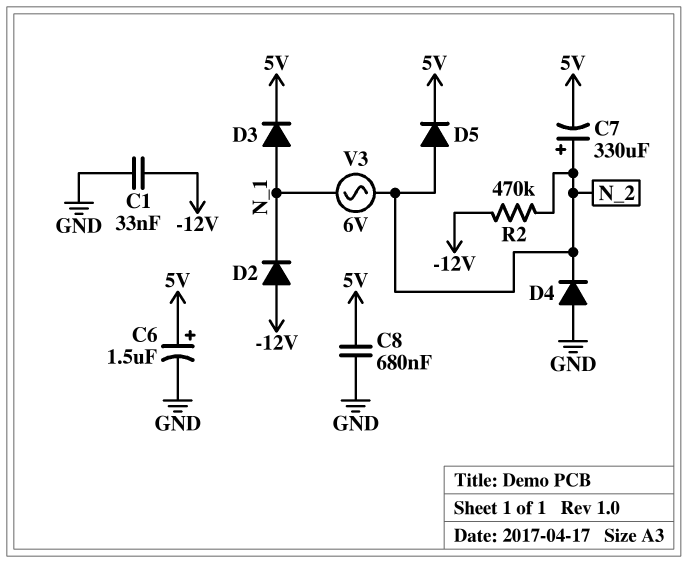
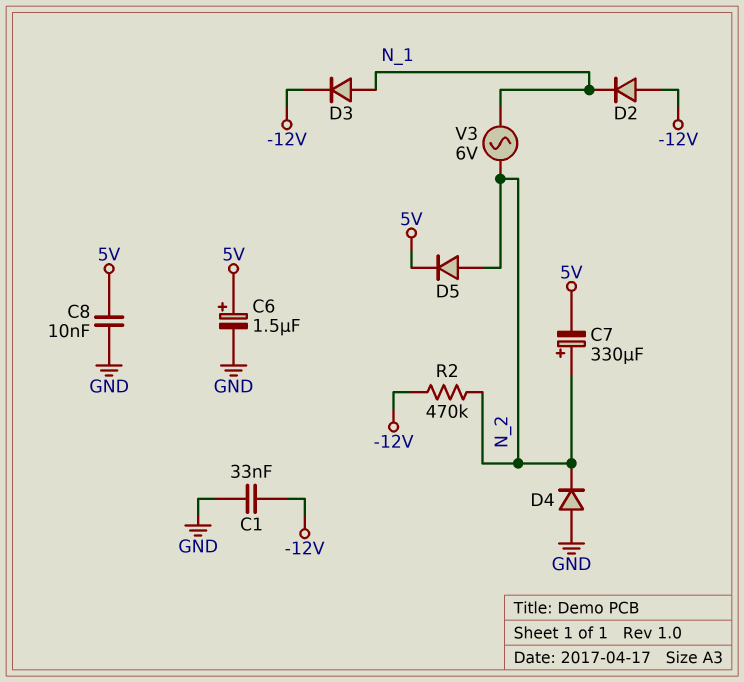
C8: 680nF (5V, GND) -> 10nF (5V, GND)
D3: diode (A N_1, K 5V) -> diode (A N_1, K -12V)

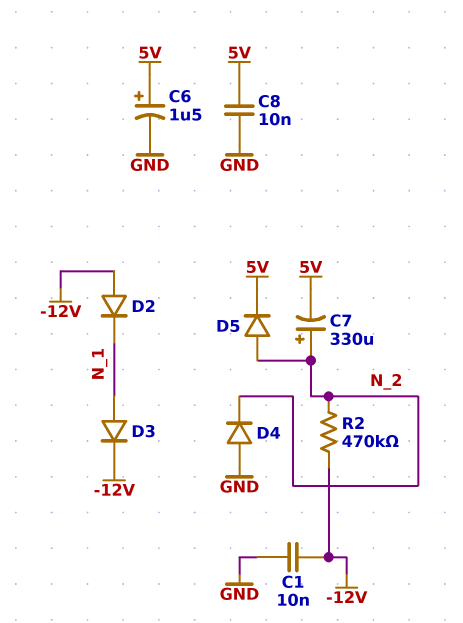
C1: 33nF (-12V, GND) -> 10nF (-12V, GND)
V3: AC 6V (N_1, N_2) -> none

